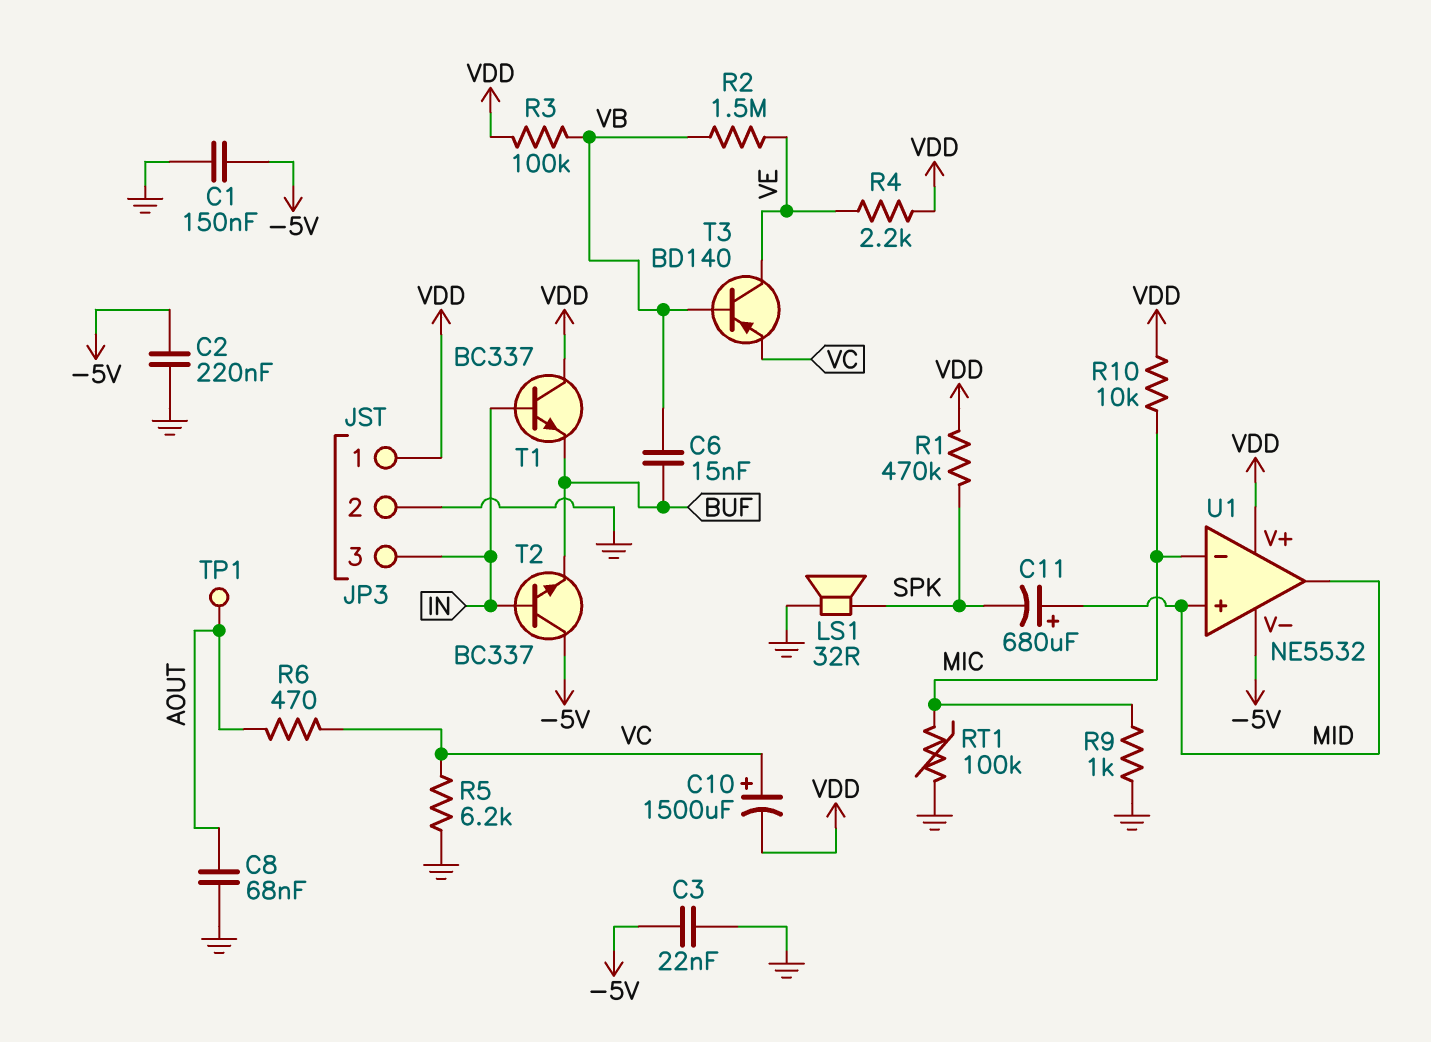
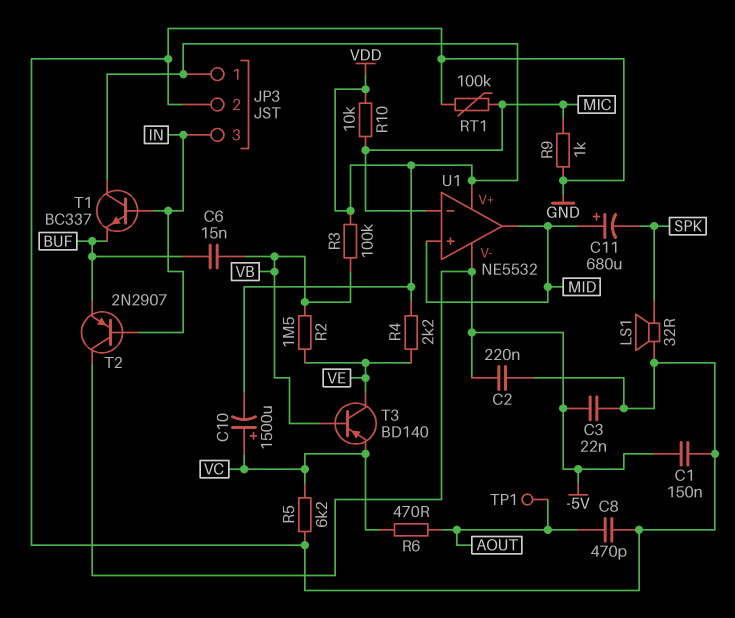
C8: 68nF (AOUT, GND) -> 470pF (AOUT, GND)
R1: 470k (SPK, VDD) -> none
T2: NPN BC337 (B IN, C -5V, E BUF) -> PNP 2N2907 (B IN, C -5V, E BUF)

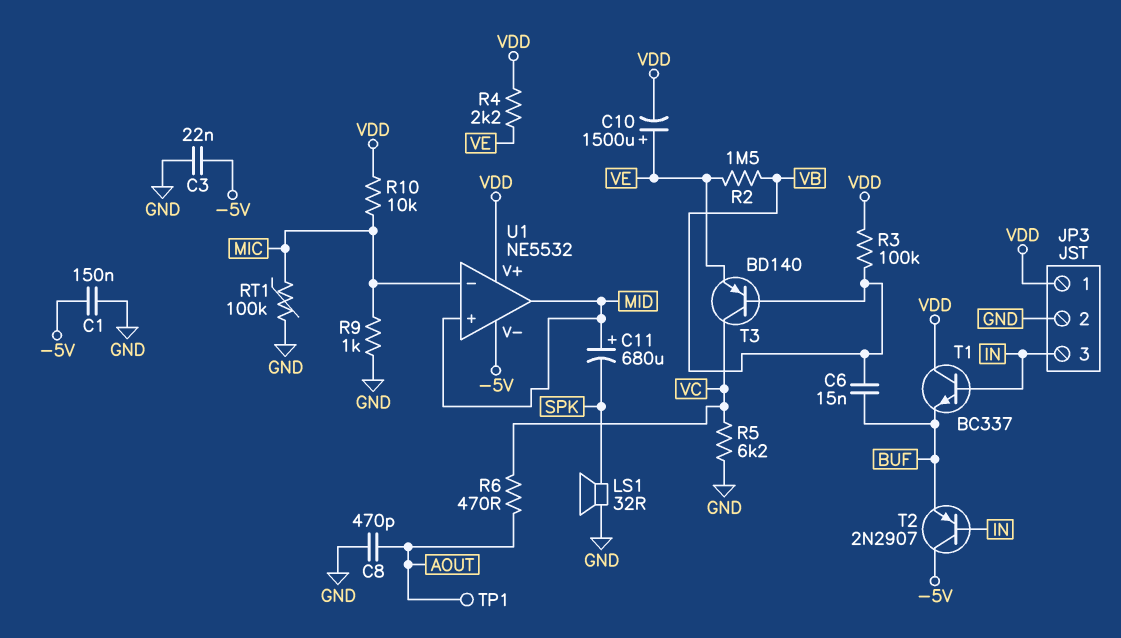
C2: 220nF (-5V, GND) -> none
C10: 1500uF (plus VC, minus VDD) -> 1500uF (plus VE, minus VDD)
T3: PNP BD140 (B VB, C VE, E VC) -> PNP BD140 (B VB, C VC, E VE)

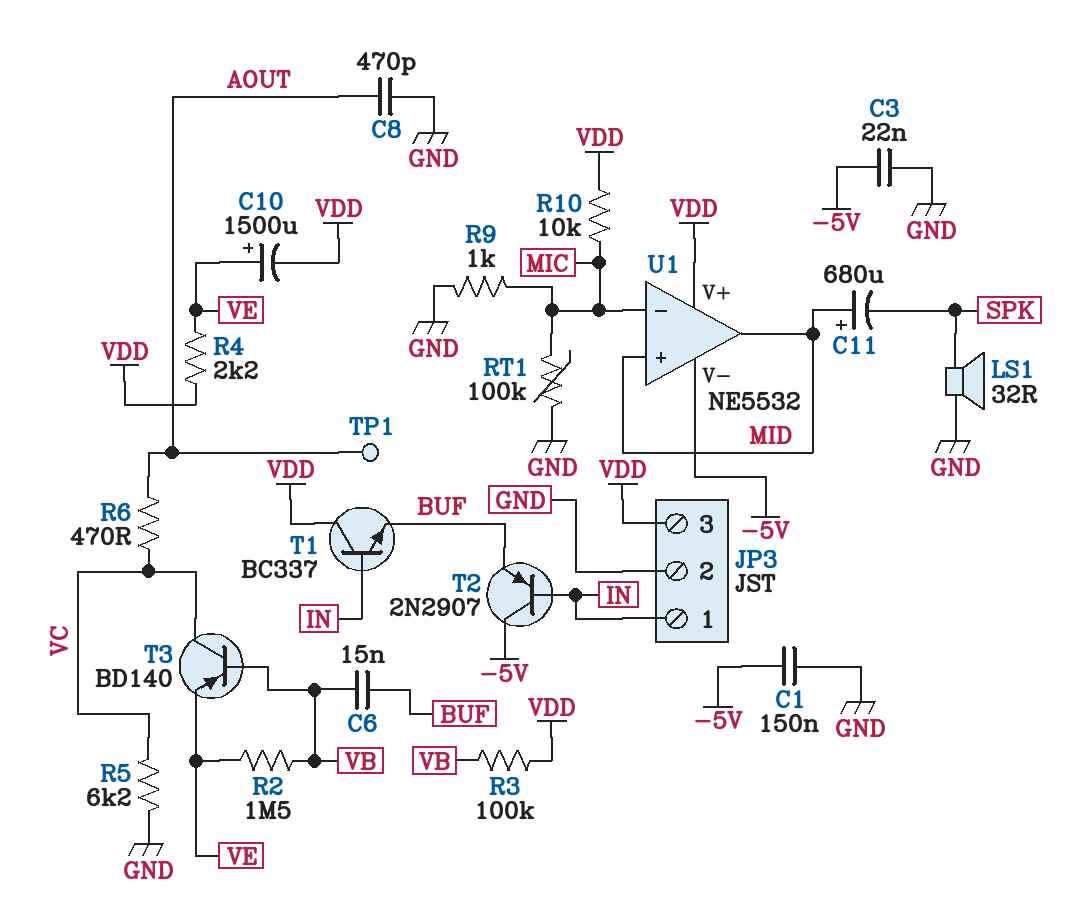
JP3 pin 1: VDD -> IN
JP3 pin 3: IN -> VDD

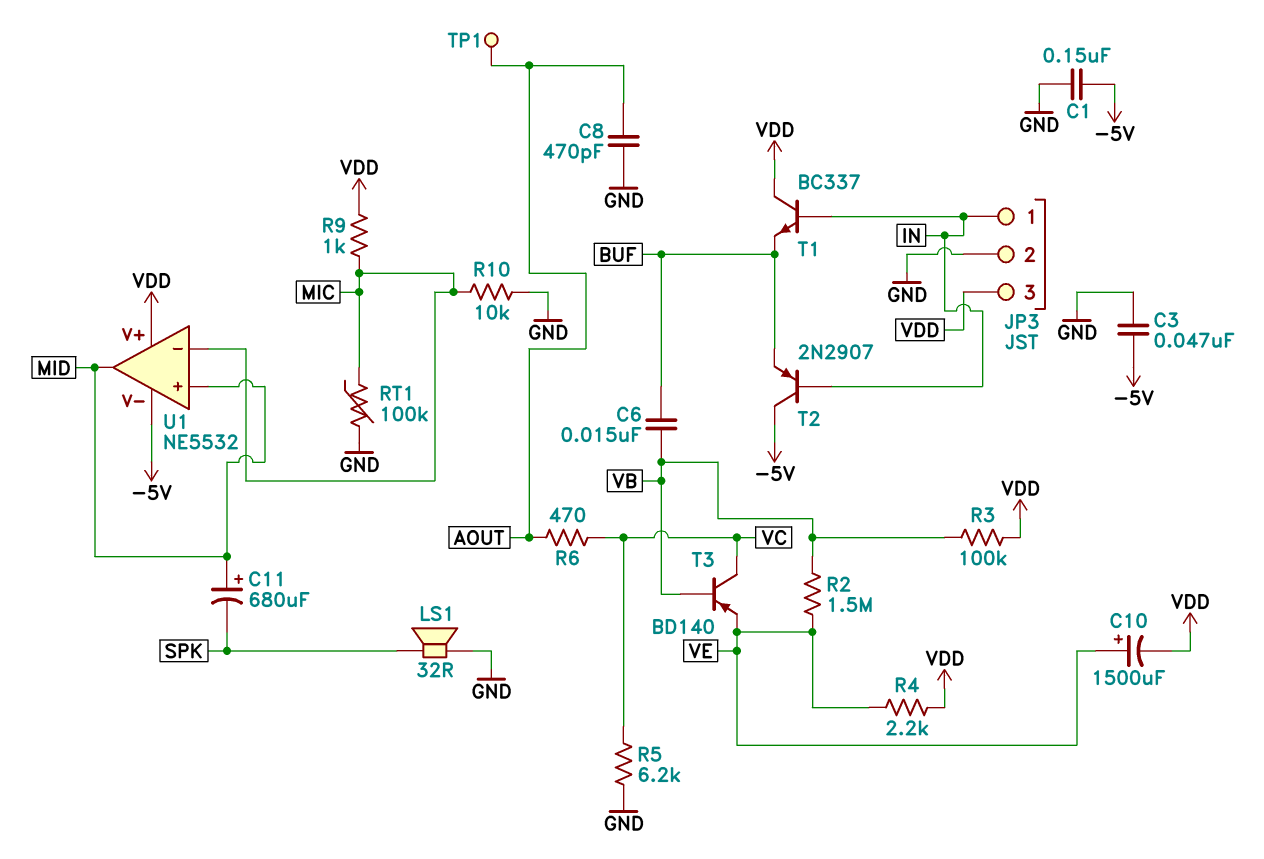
C3: 22nF (-5V, GND) -> 47nF (-5V, GND)
R9: 1k (GND, MIC) -> 1k (MIC, VDD)
R10: 10k (MIC, VDD) -> 10k (GND, MIC)

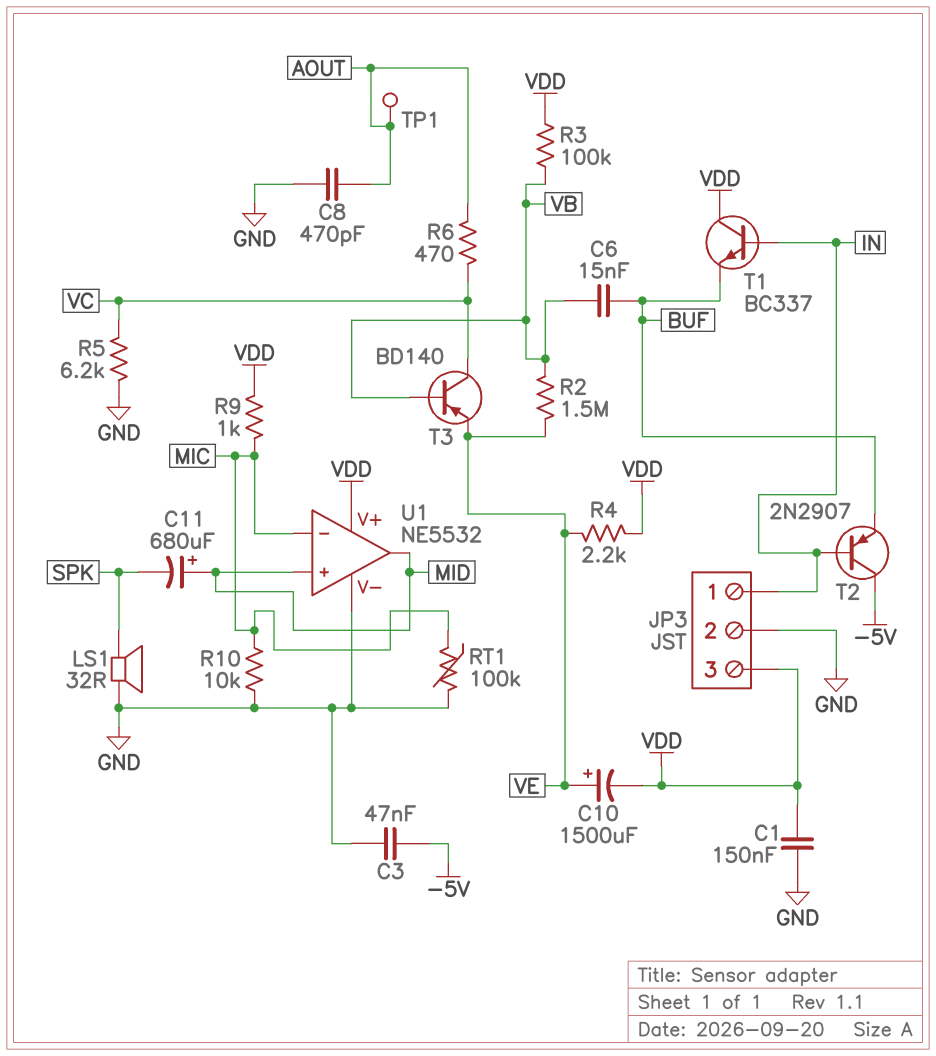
C1: 150nF (-5V, GND) -> 150nF (GND, VDD)
U1 pin V-: -5V -> GND

